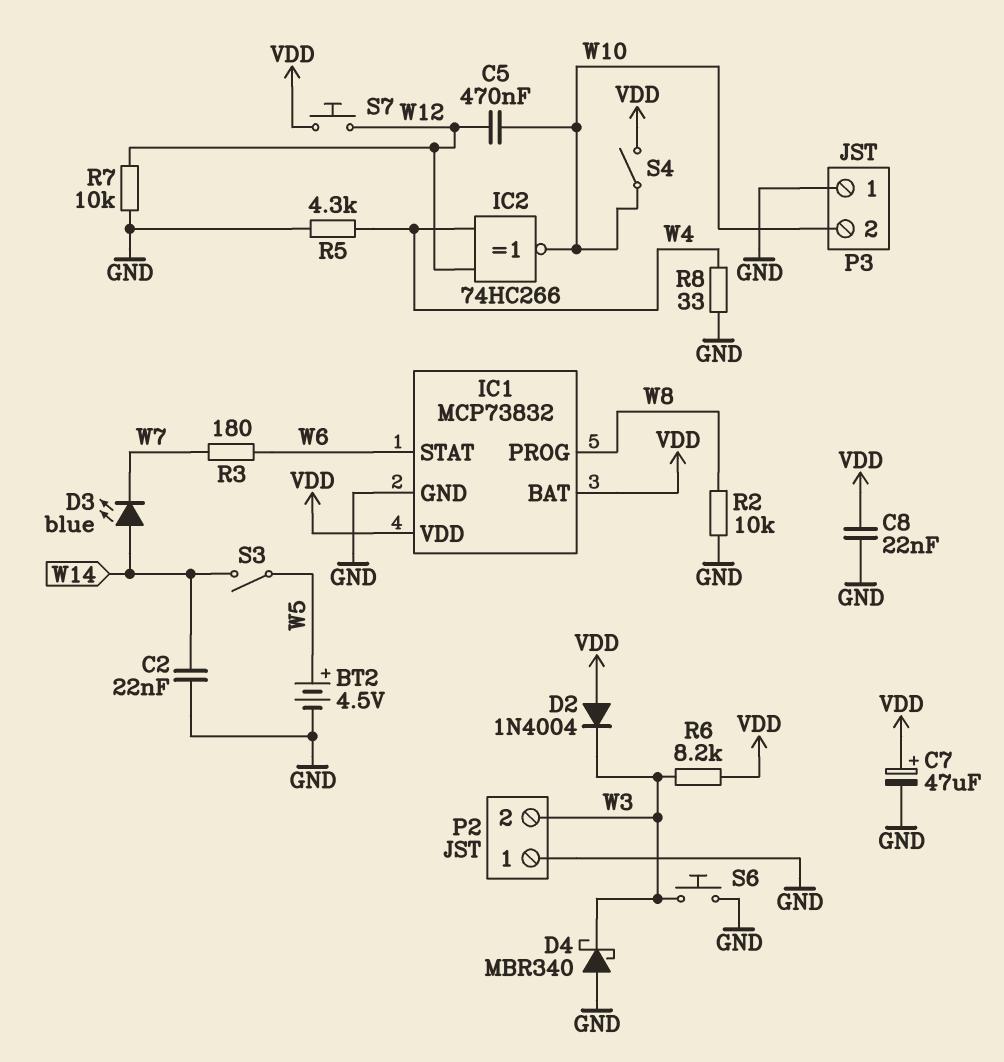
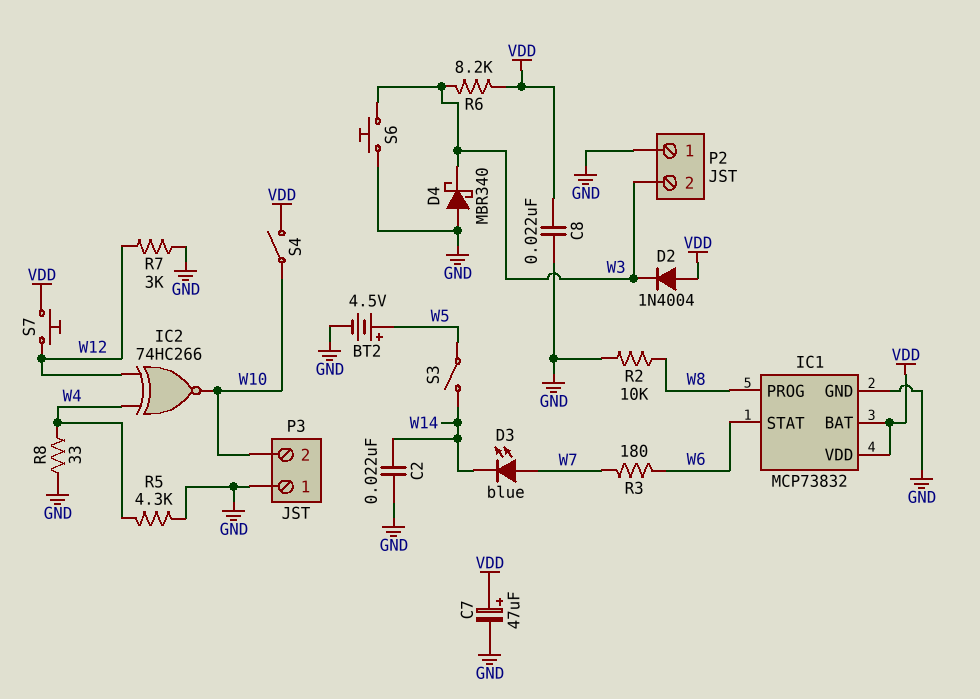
C5: 470nF (W10, W12) -> none
D3: LED blue (A W14, K W7) -> LED blue (A W7, K W14)
R7: 10k (GND, W12) -> 3k (GND, W12)

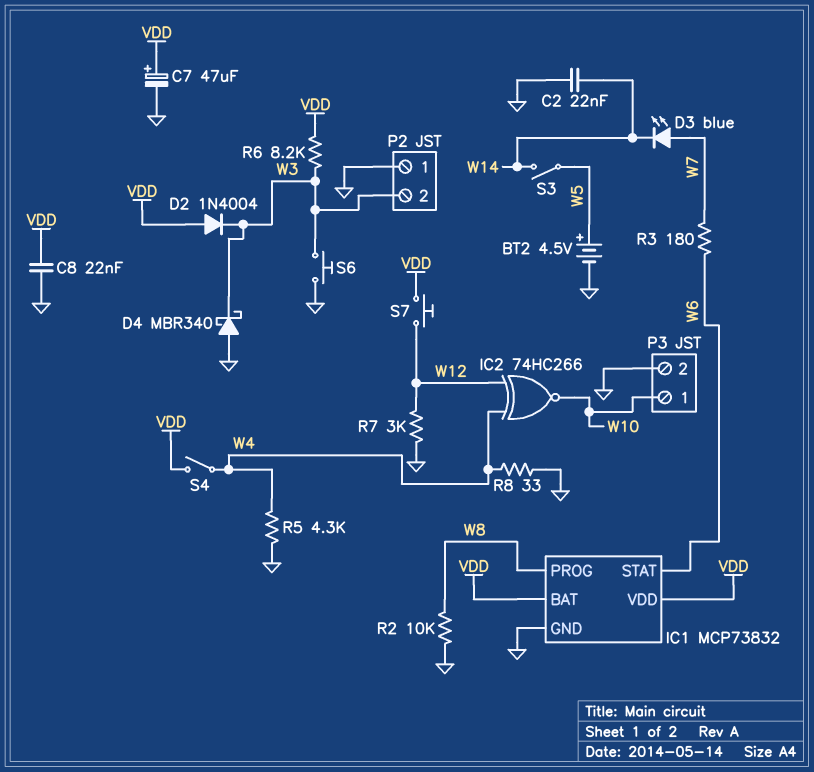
P3 pin 1: GND -> W10
P3 pin 2: W10 -> GND
S4: switch (VDD, W10) -> switch (VDD, W4)

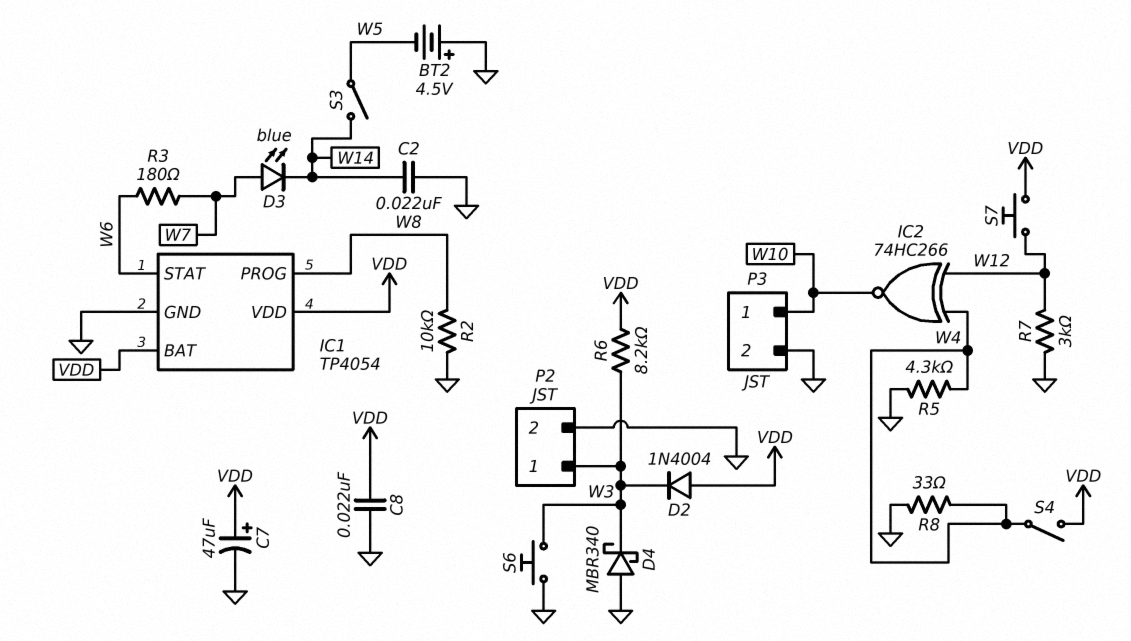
BT2: 4.5V (plus W5, minus GND) -> 4.5V (plus GND, minus W5)
IC1: MCP73832 -> TP4054
P2 pin 1: GND -> W3
P2 pin 2: W3 -> GND

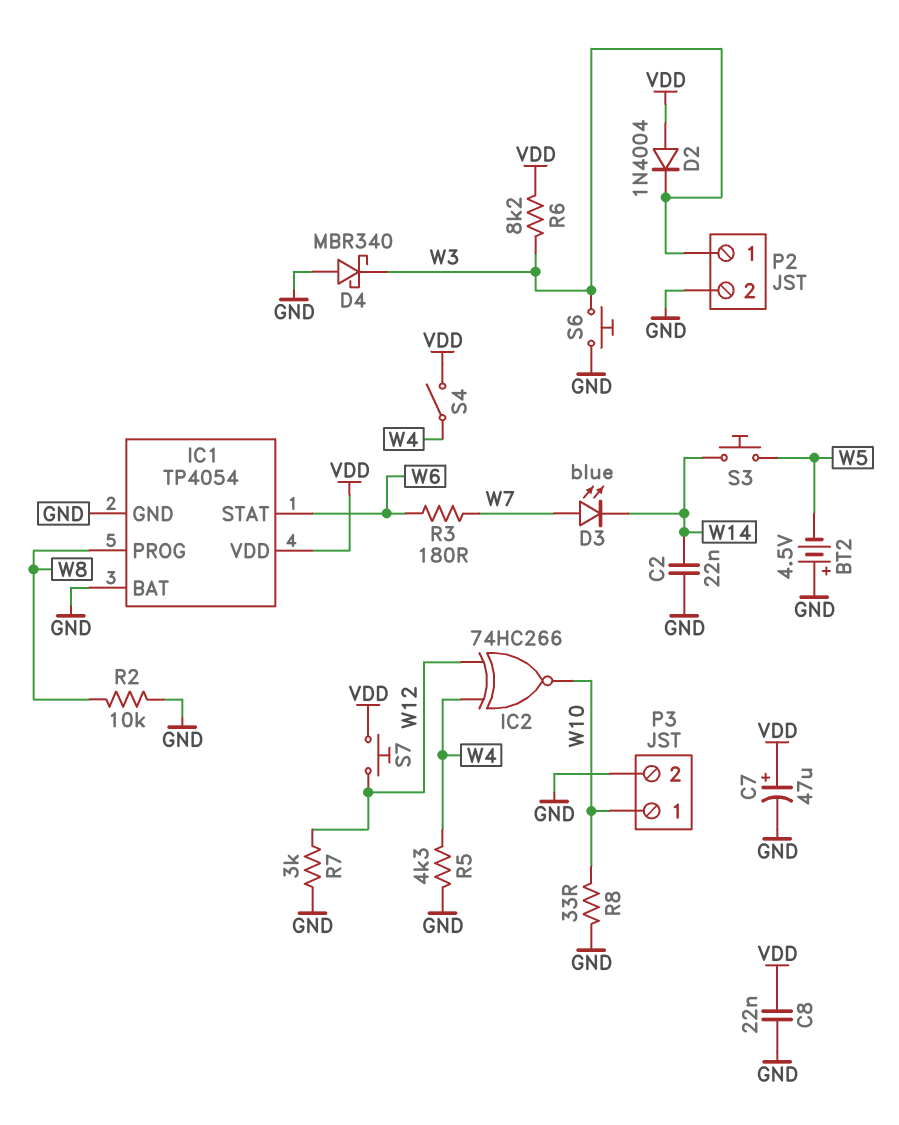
IC1 pin BAT: VDD -> GND
R8: 33 (GND, W4) -> 33 (GND, W10)
S3: switch (W5, W14) -> button (W5, W14)

